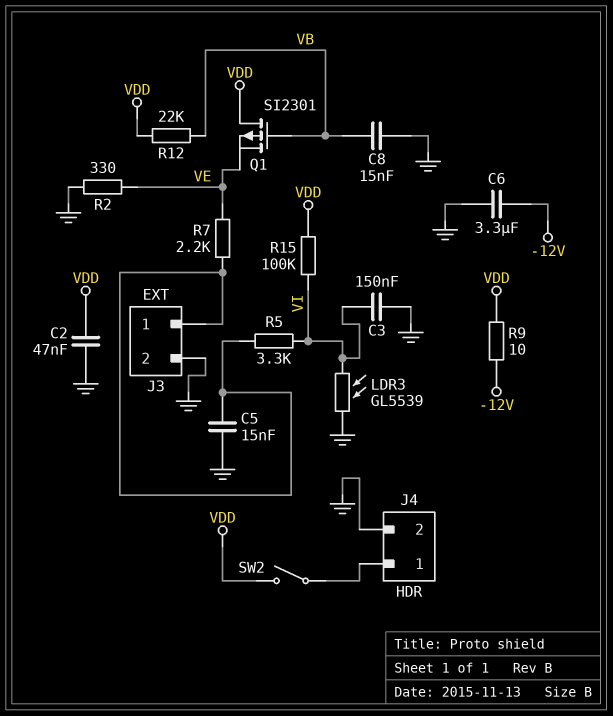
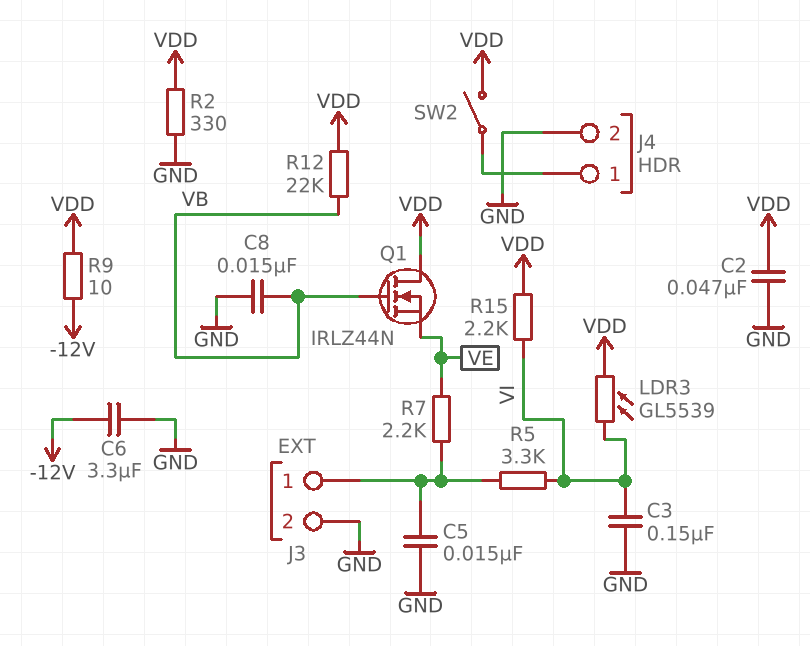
LDR3: GL5539 (GND, VI) -> GL5539 (VDD, VI)
Q1: PMOS SI2301 (G VB, D VDD, S VE) -> NMOS IRLZ44N (G VB, D VDD, S VE)
R2: 330 (GND, VE) -> 330 (GND, VDD)
R15: 100k (VDD, VI) -> 2.2k (VDD, VI)

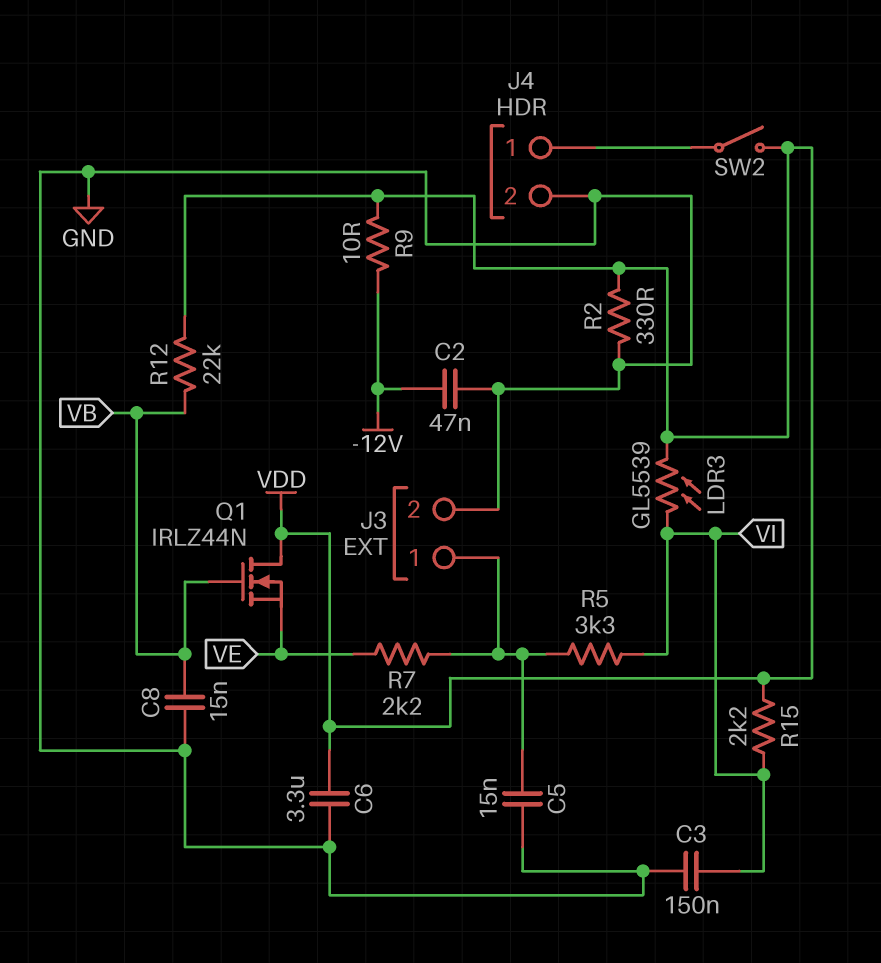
C2: 47nF (GND, VDD) -> 47nF (-12V, GND)
C6: 3.3uF (-12V, GND) -> 3.3uF (GND, VDD)

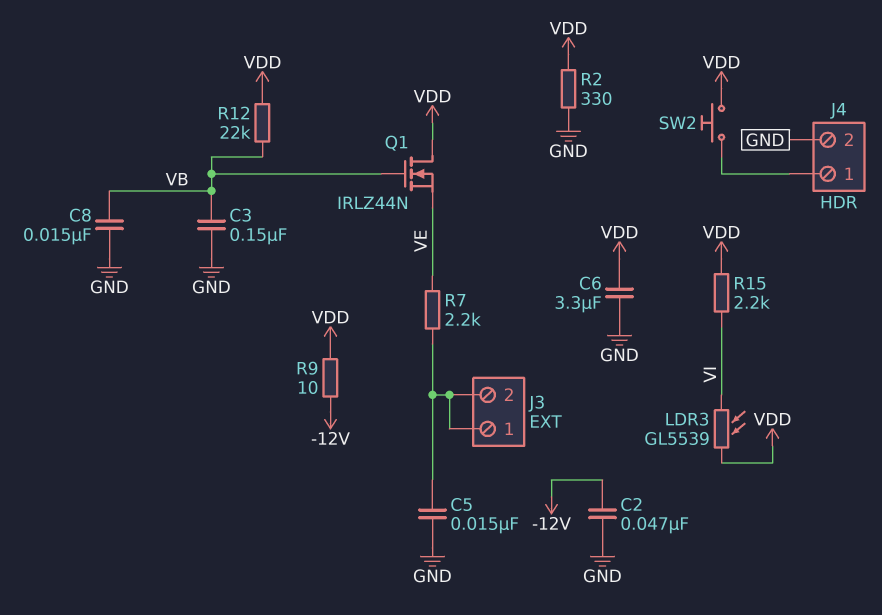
C3: 150nF (GND, VI) -> 150nF (GND, VB)
J3 pin 2: GND -> J3/1
R5: 3.3k (J3/1, VI) -> none
SW2: switch (J4/1, VDD) -> button (J4/1, VDD)

